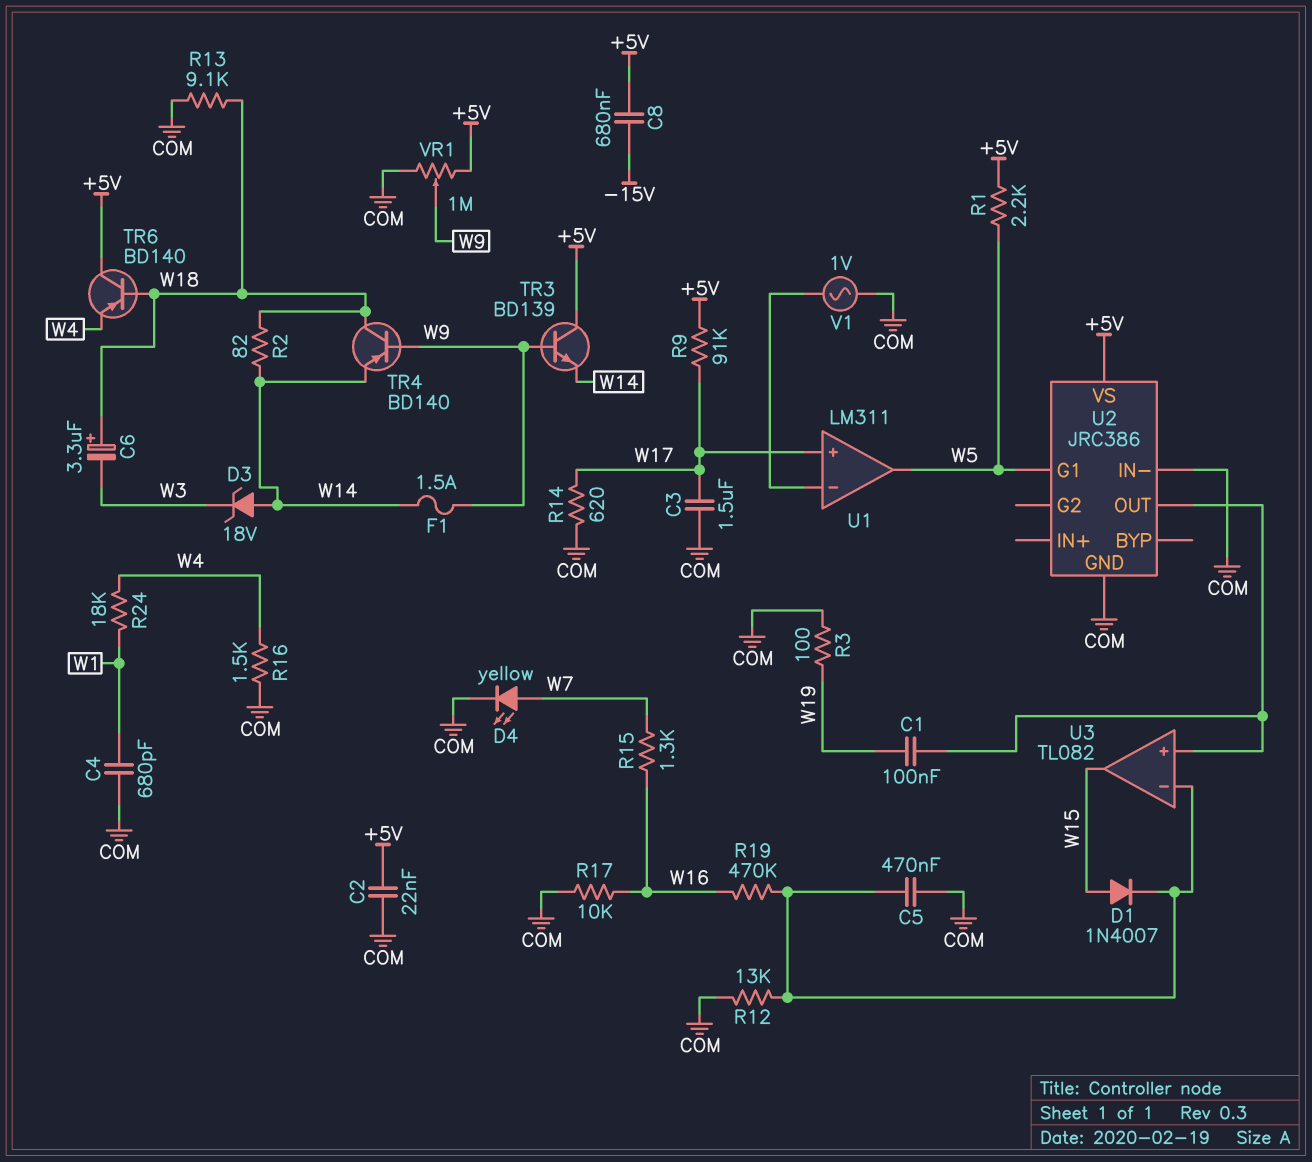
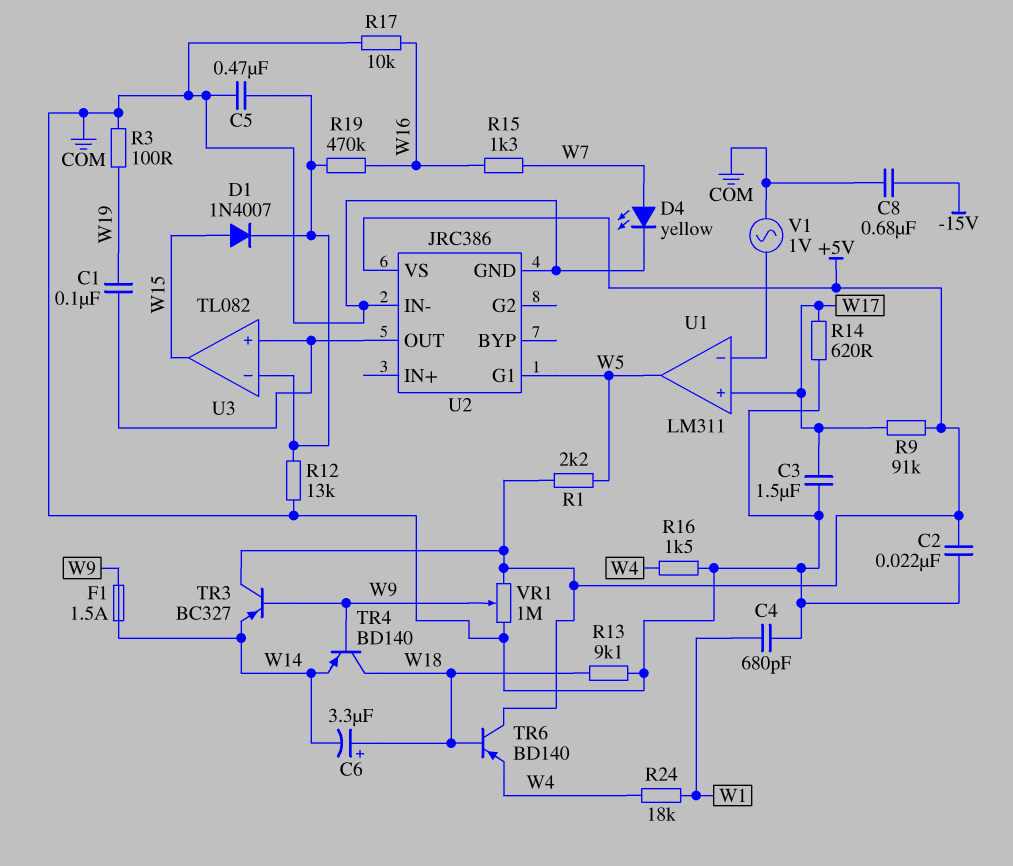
C6: 3.3uF (plus W18, minus W3) -> 3.3uF (plus W18, minus W14)
C8: 680nF (+5V, -15V) -> 680nF (-15V, COM)
D3: zener 18V (A W14, K W3) -> none
R2: 82 (W14, W18) -> none
TR3: NPN BD139 (B W9, C +5V, E W14) -> PNP BC327 (B W9, C +5V, E W14)

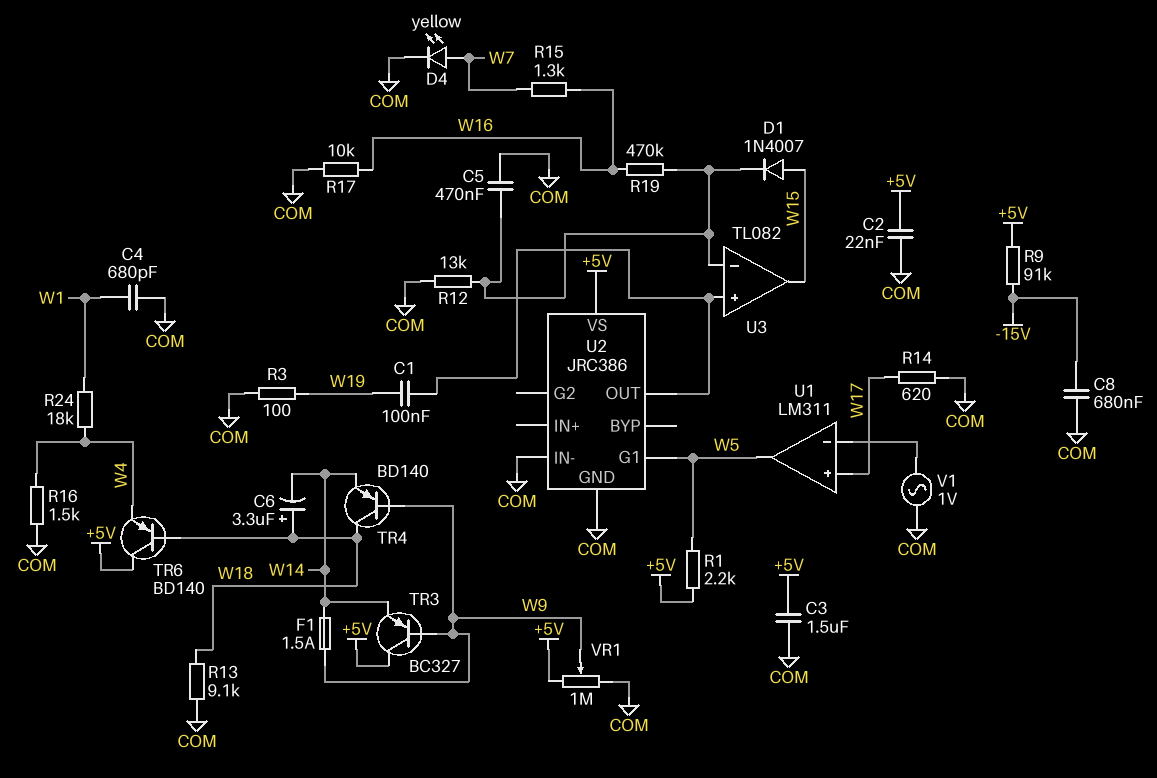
C3: 1.5uF (COM, W17) -> 1.5uF (+5V, COM)
R9: 91k (+5V, W17) -> 91k (+5V, -15V)

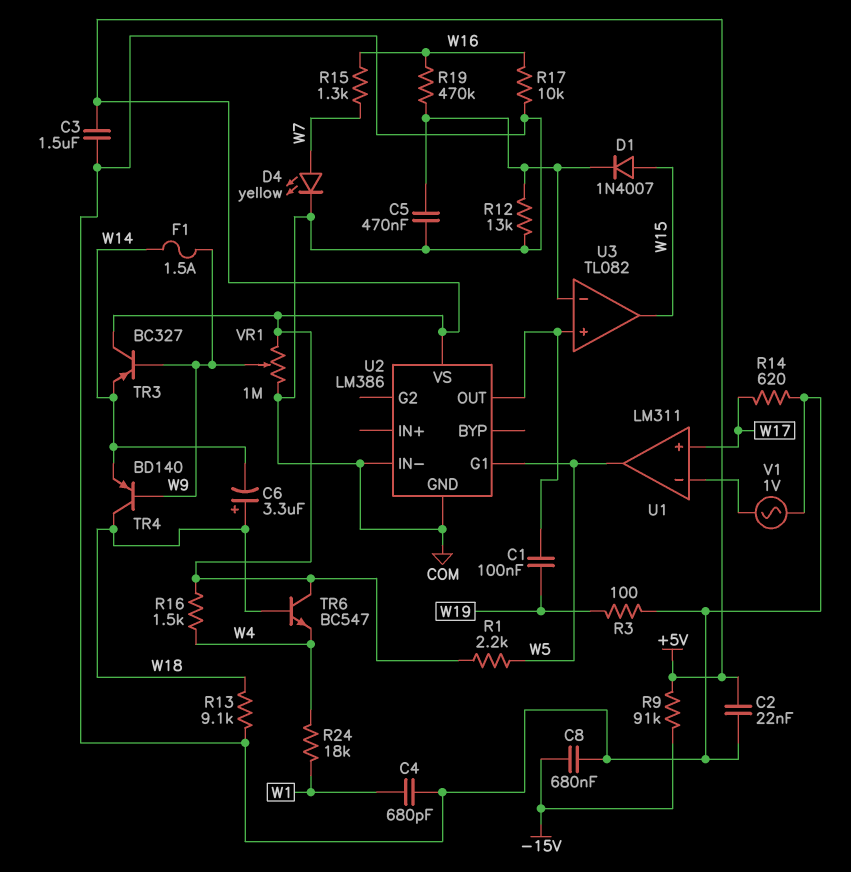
R16: 1.5k (COM, W4) -> 1.5k (+5V, W4)
TR6: PNP BD140 (B W18, C +5V, E W4) -> NPN BC547 (B W18, C +5V, E W4)
U2: JRC386 -> LM386

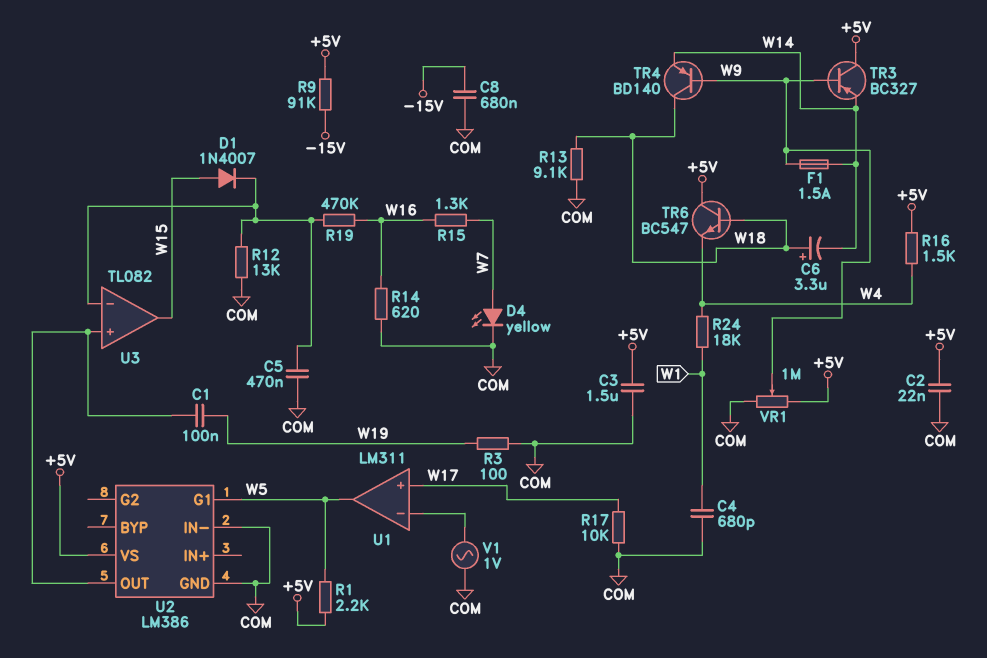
R14: 620 (COM, W17) -> 620 (COM, W16)
R17: 10k (COM, W16) -> 10k (COM, W17)

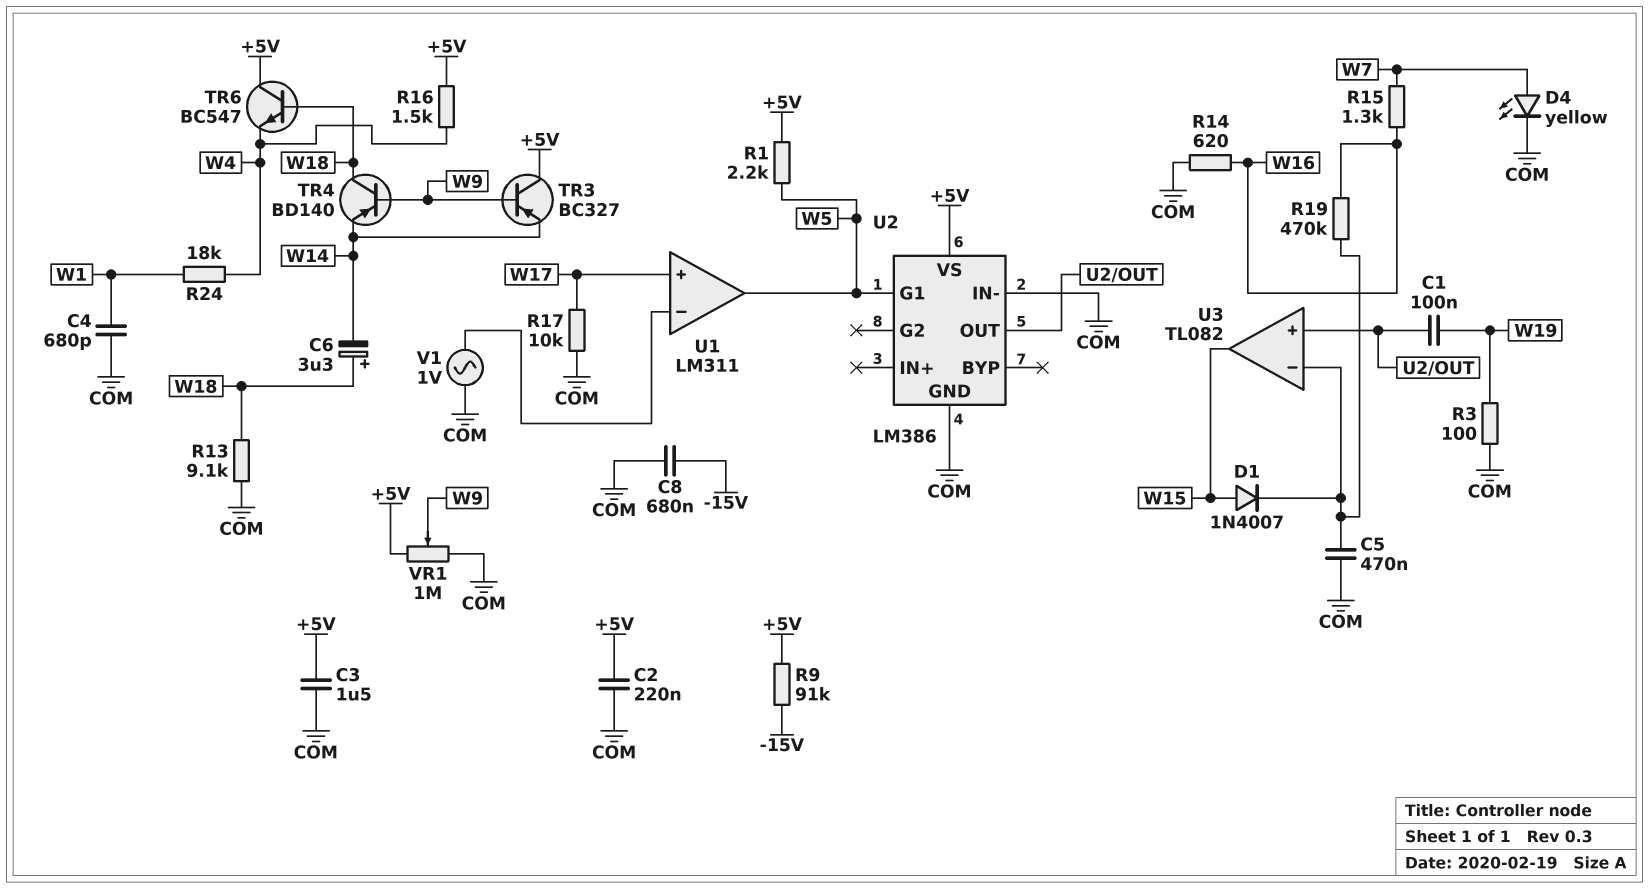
C2: 22nF (+5V, COM) -> 220nF (+5V, COM)
F1: 1.5A (W9, W14) -> none
R12: 13k (COM, U3/in-) -> none

